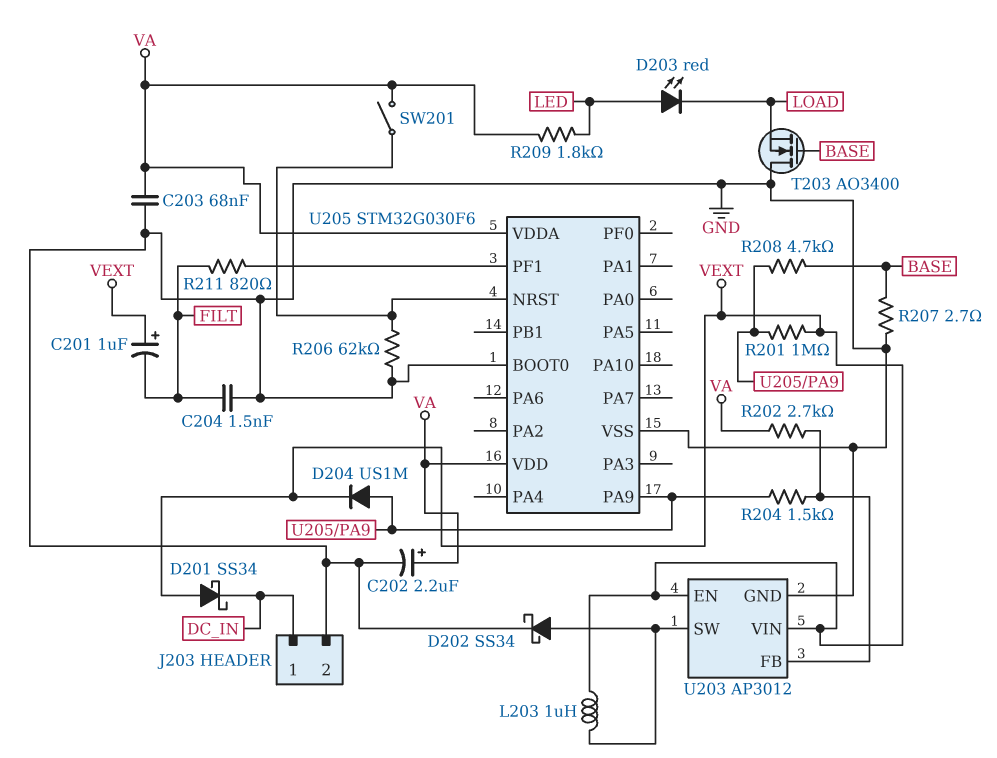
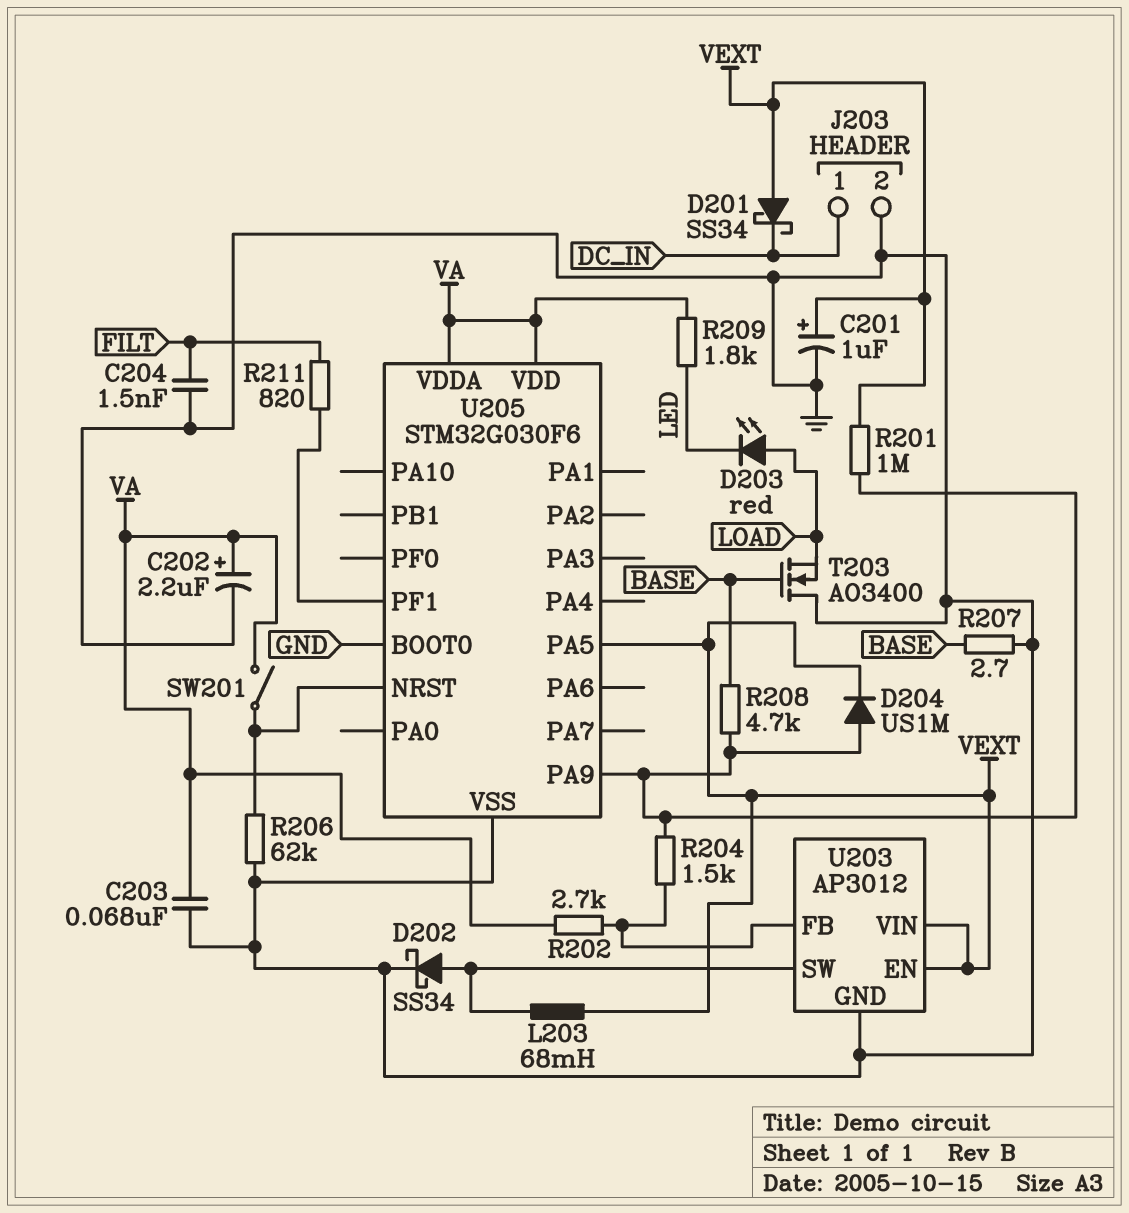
C201: 1uF (plus VEXT, minus FILT) -> 1uF (plus VEXT, minus GND)
D203: LED red (A LED, K LOAD) -> LED red (A LOAD, K LED)
L203: 1uH (U203/SW, VEXT) -> 68mH (U203/SW, VEXT)
U205 pin PA5: none -> VEXT

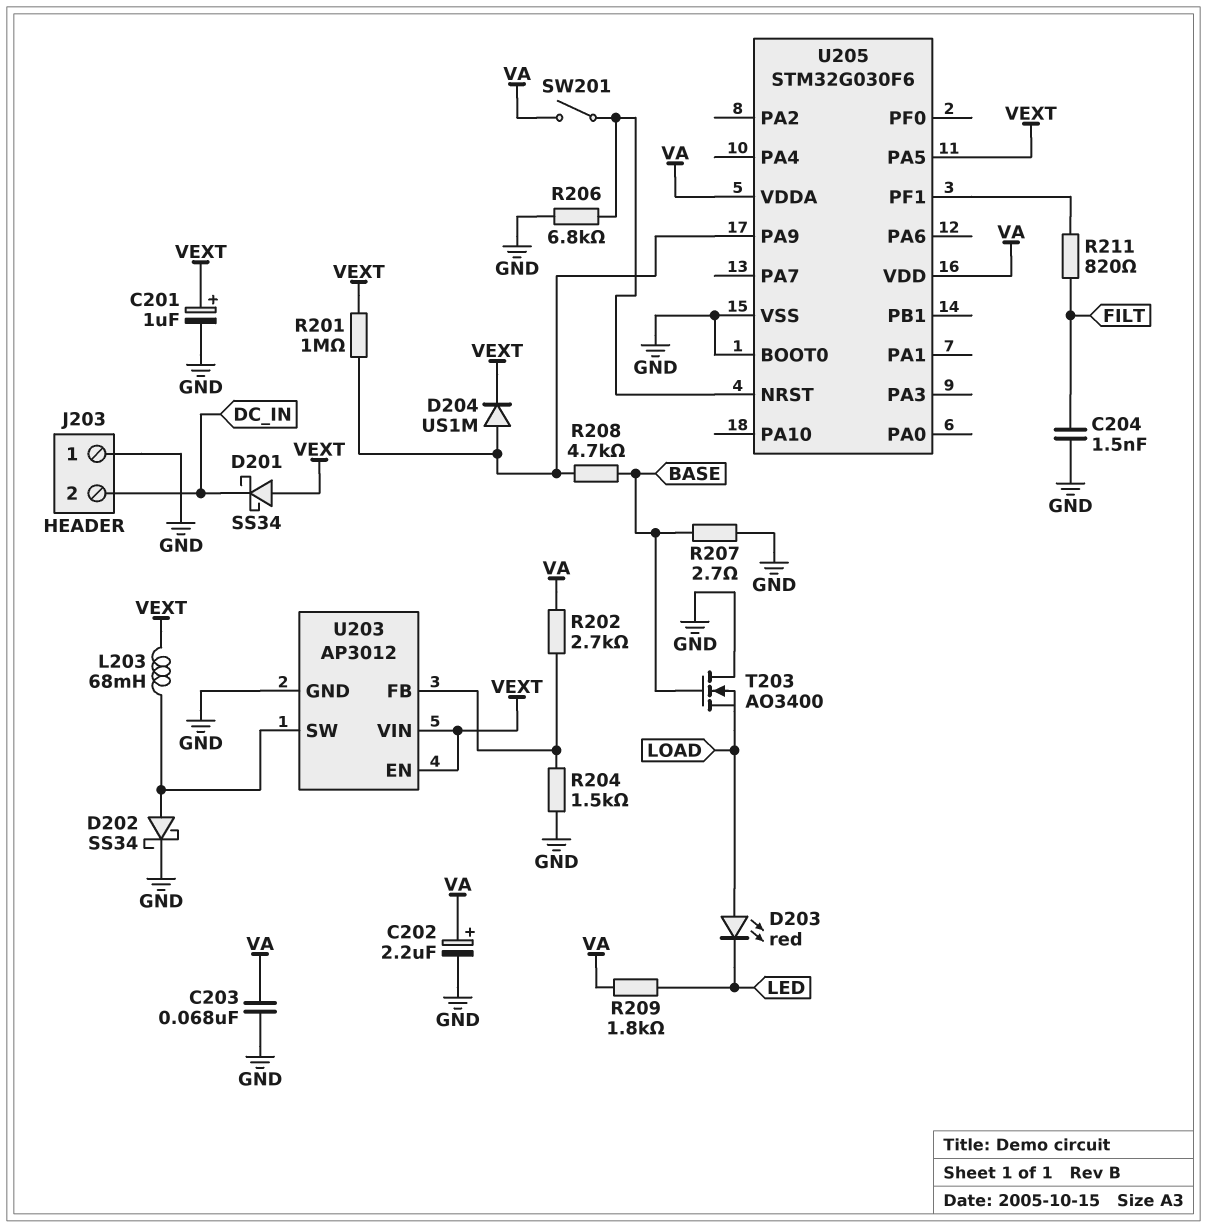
J203 pin 1: DC_IN -> GND
J203 pin 2: GND -> DC_IN
R204: 1.5k (U203/FB, U205/PA9) -> 1.5k (GND, U203/FB)
R206: 62k (GND, U205/NRST) -> 6.8k (GND, U205/NRST)

